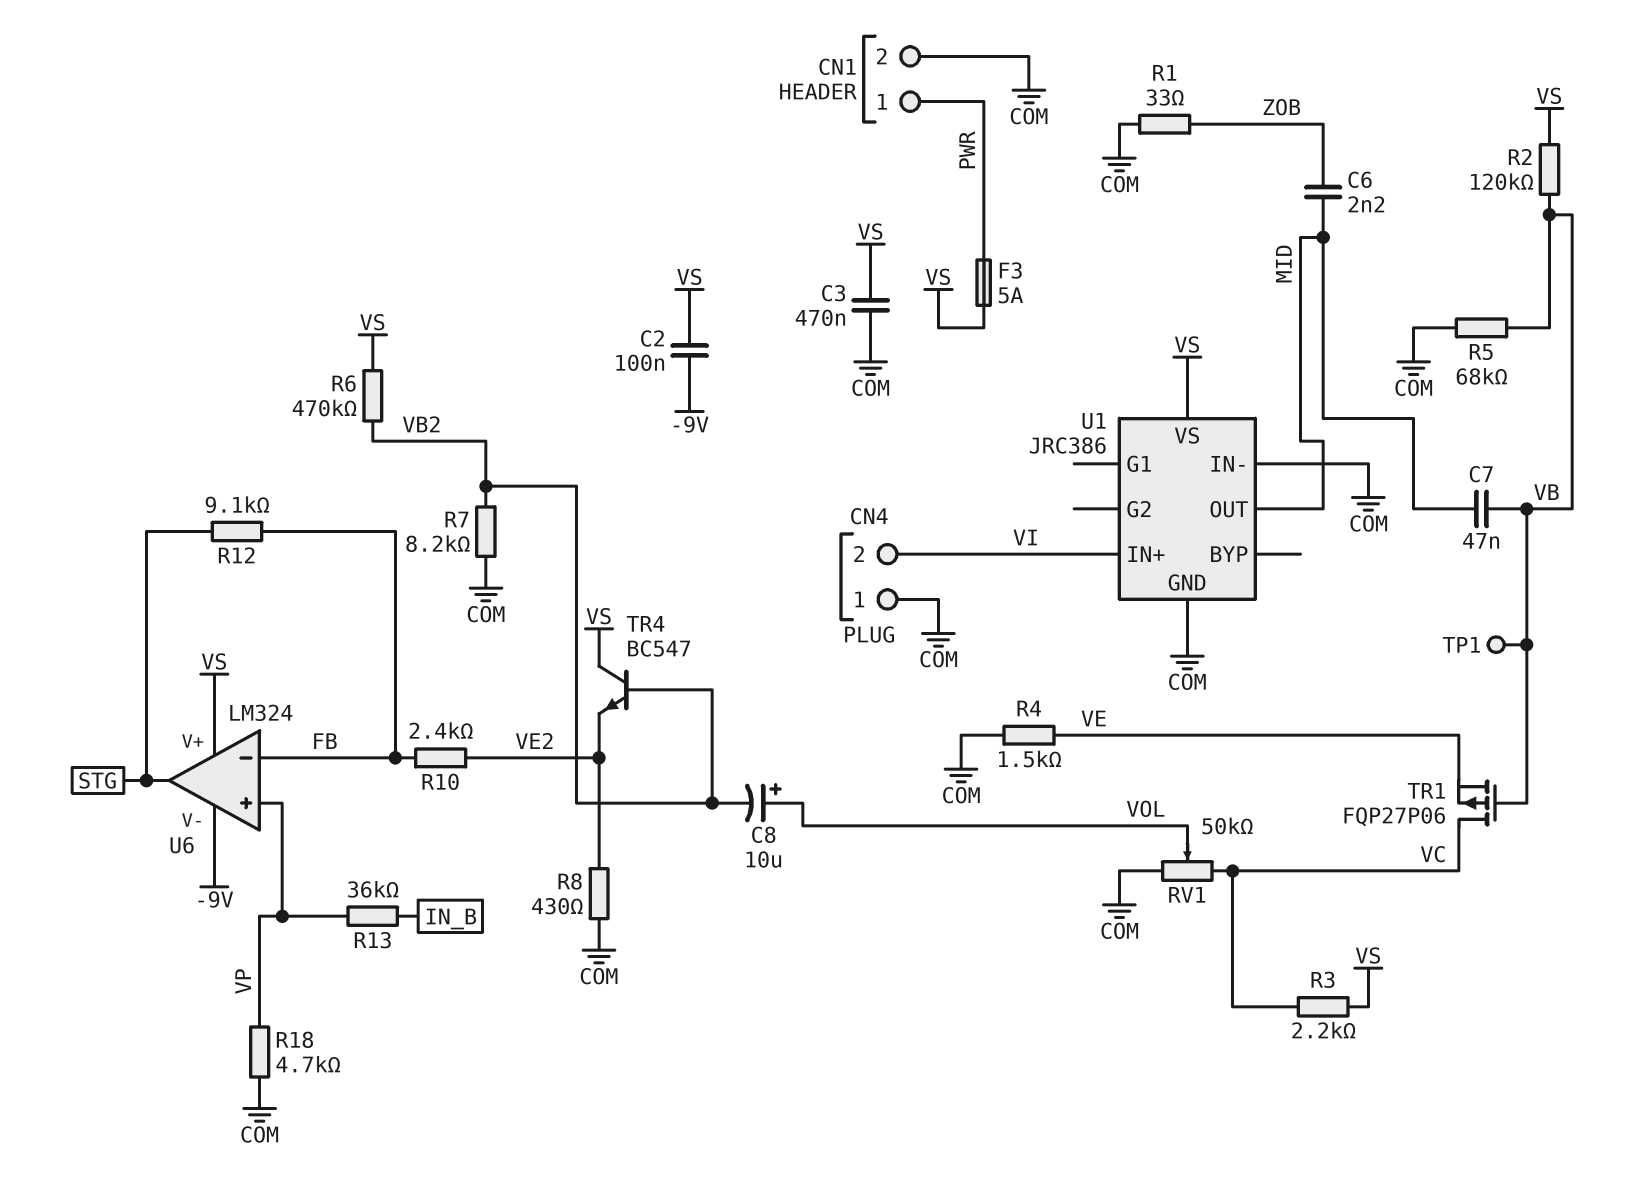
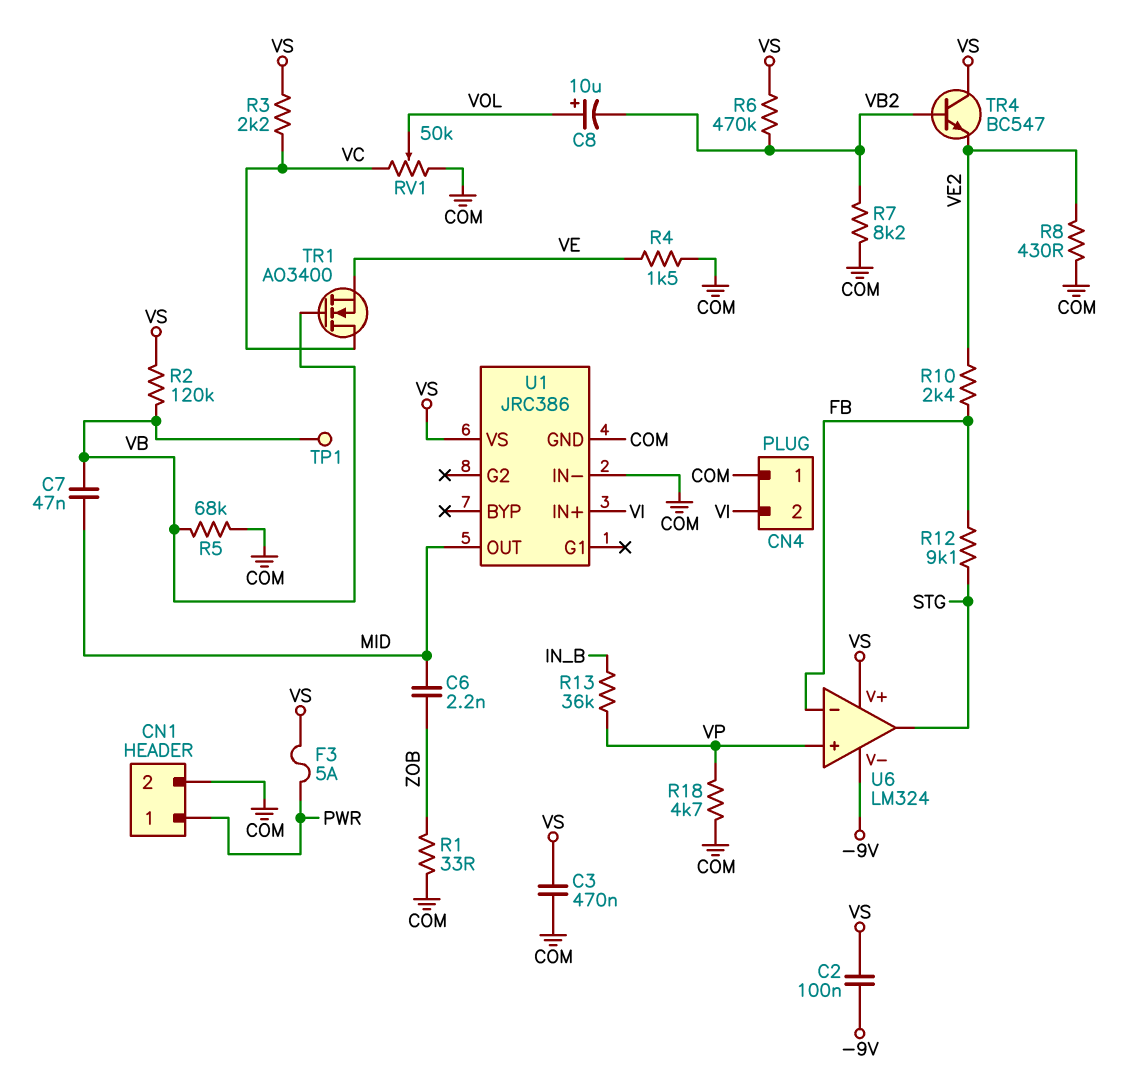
TR1: PMOS FQP27P06 (G VB, D VC, S VE) -> NMOS AO3400 (G VB, D VC, S VE)

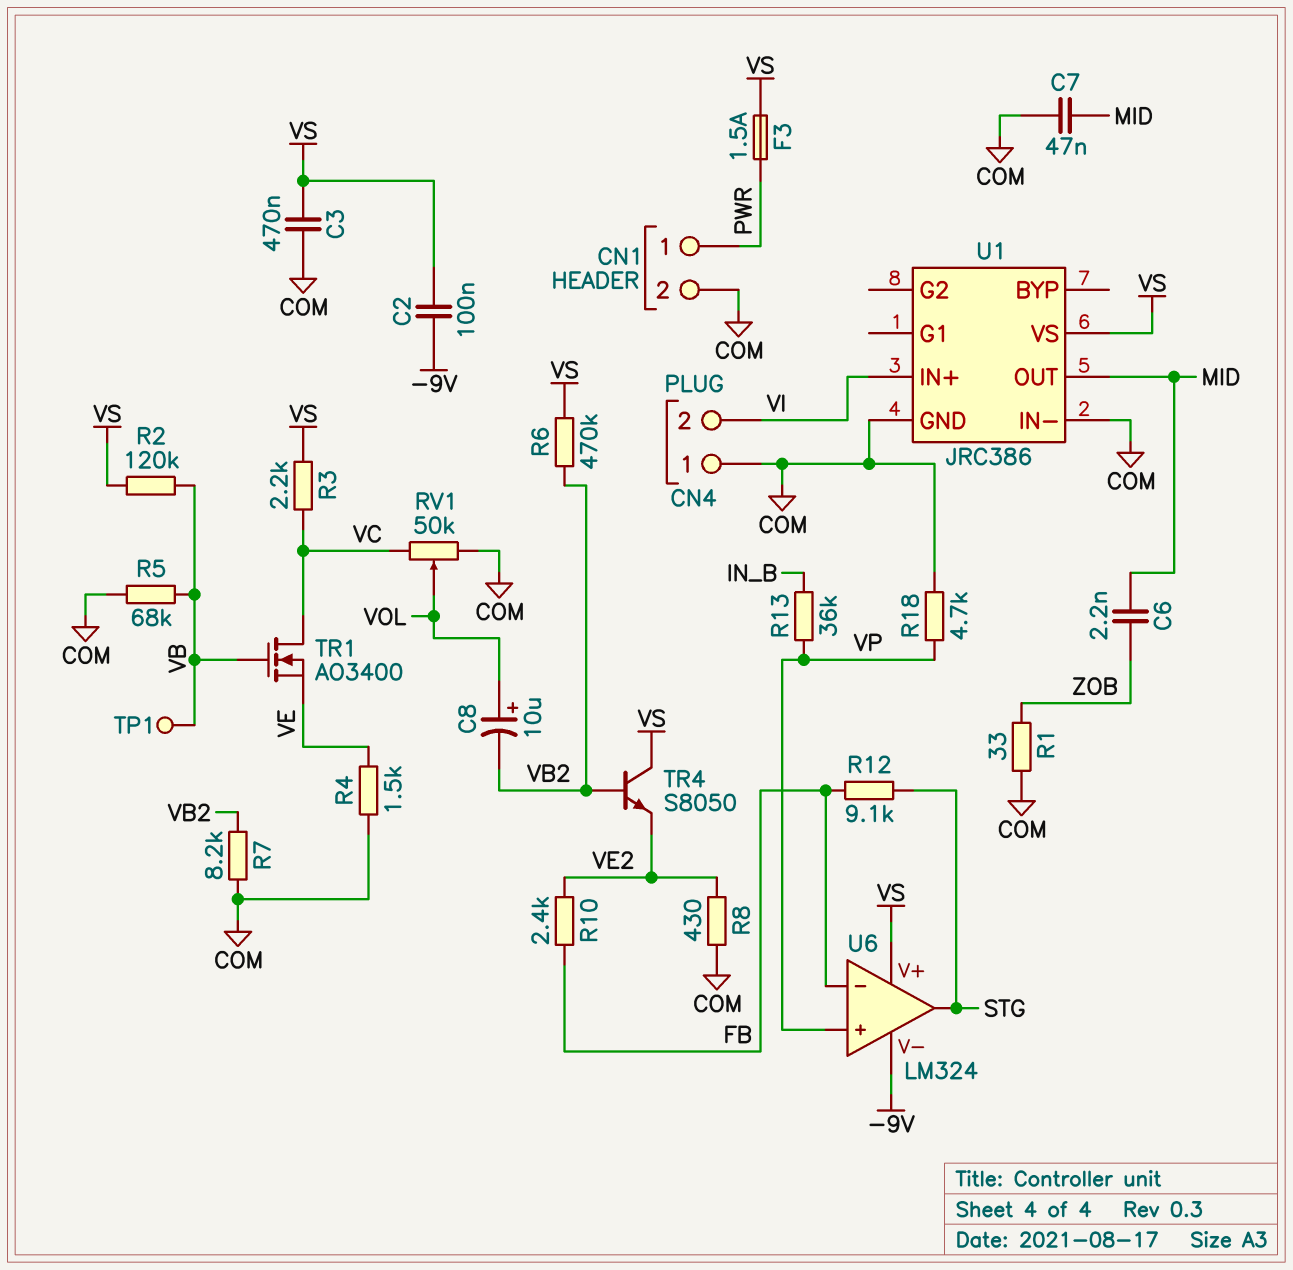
C7: 47nF (MID, VB) -> 47nF (COM, MID)
F3: 5A (PWR, VS) -> 1.5A (PWR, VS)
TR4: NPN BC547 (B VB2, C VS, E VE2) -> NPN S8050 (B VB2, C VS, E VE2)

